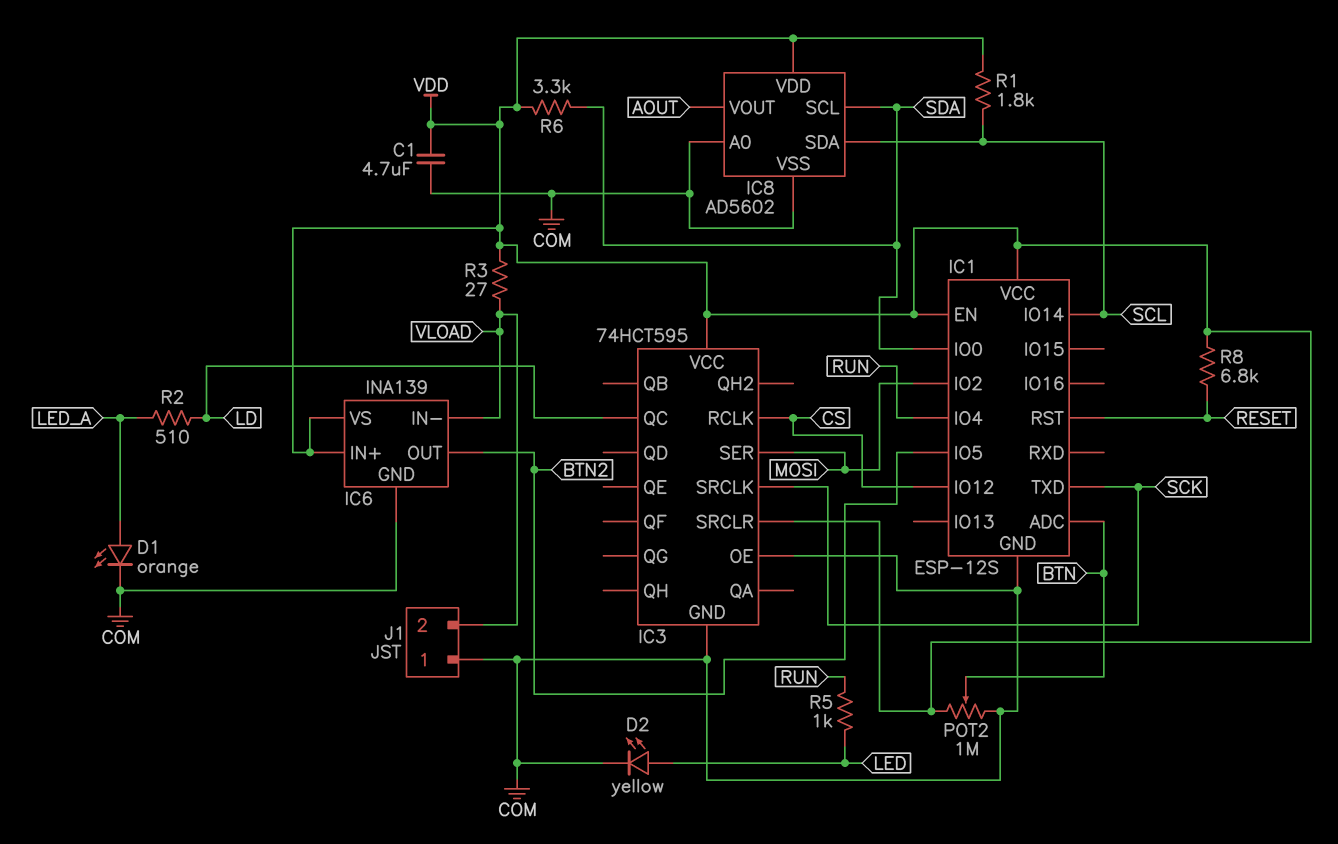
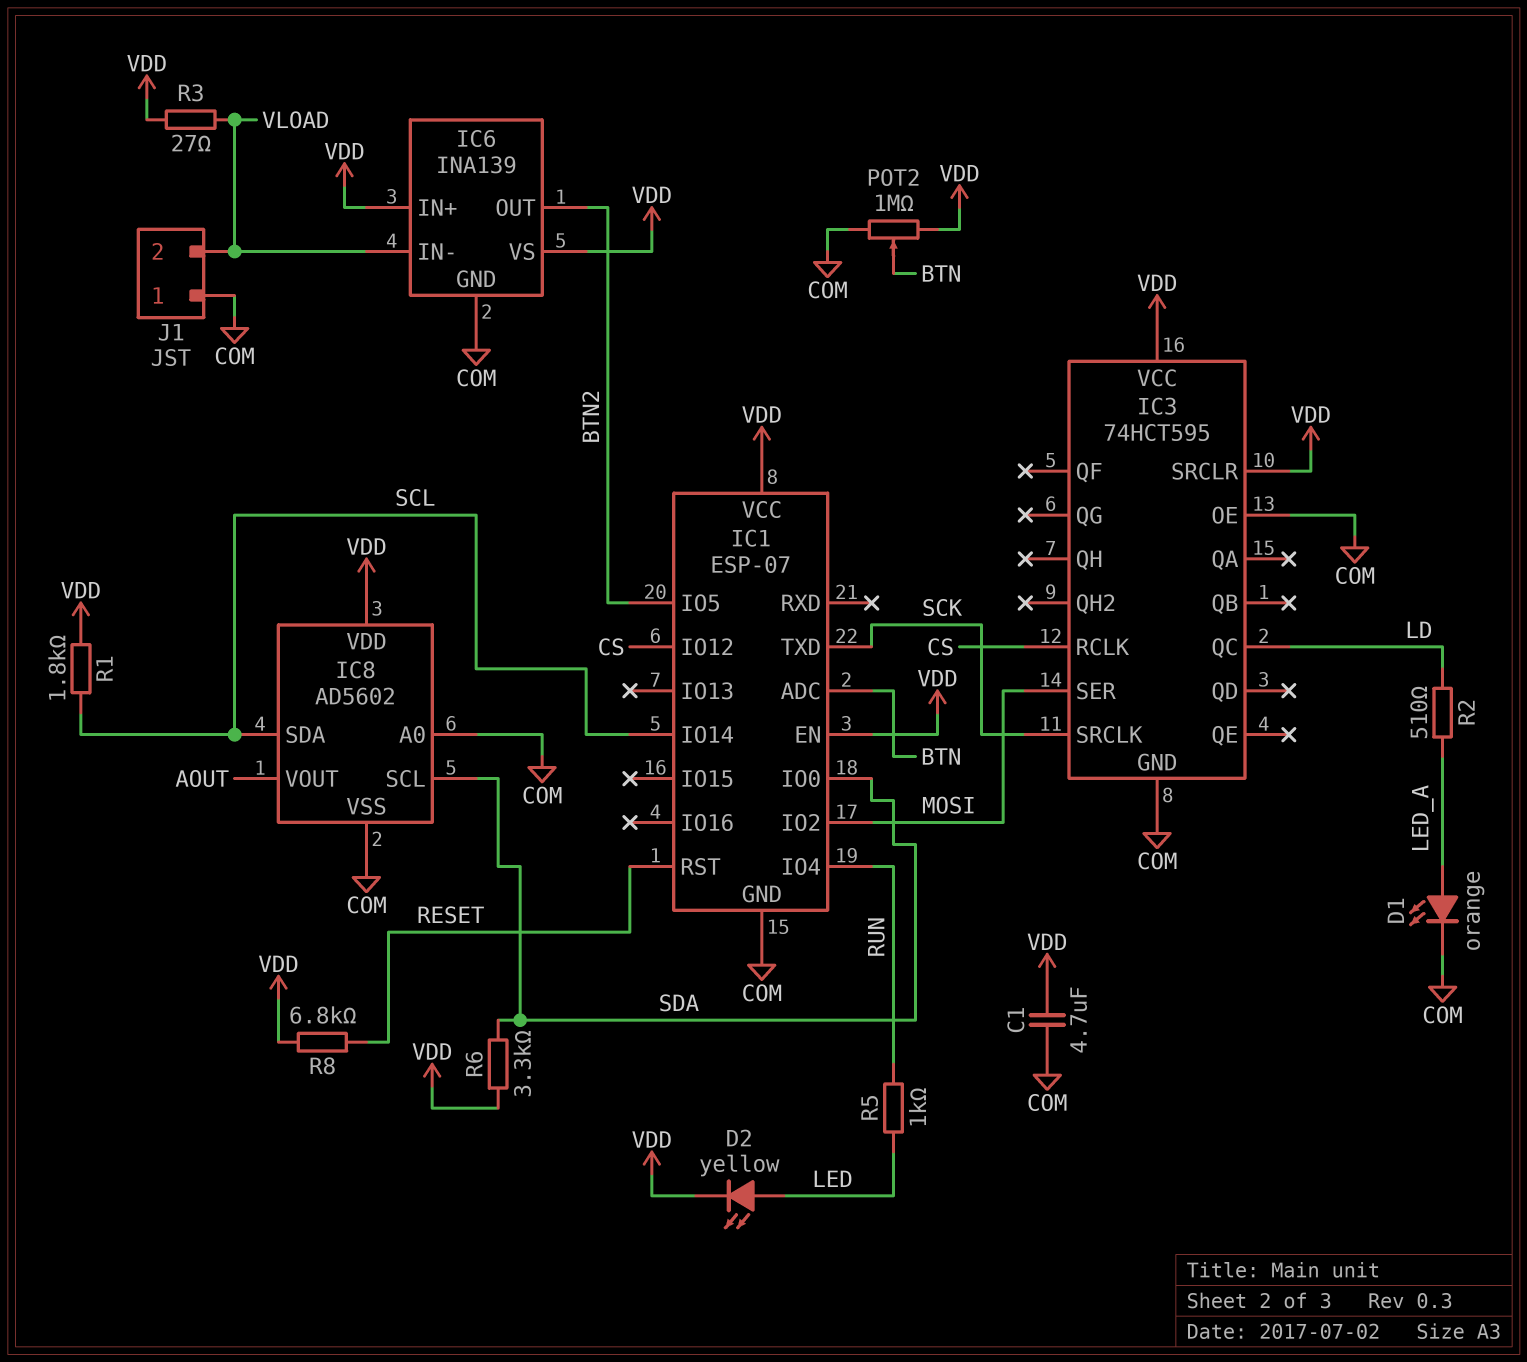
D2: LED yellow (A LED, K COM) -> LED yellow (A LED, K VDD)
IC1: ESP-12S -> ESP-07

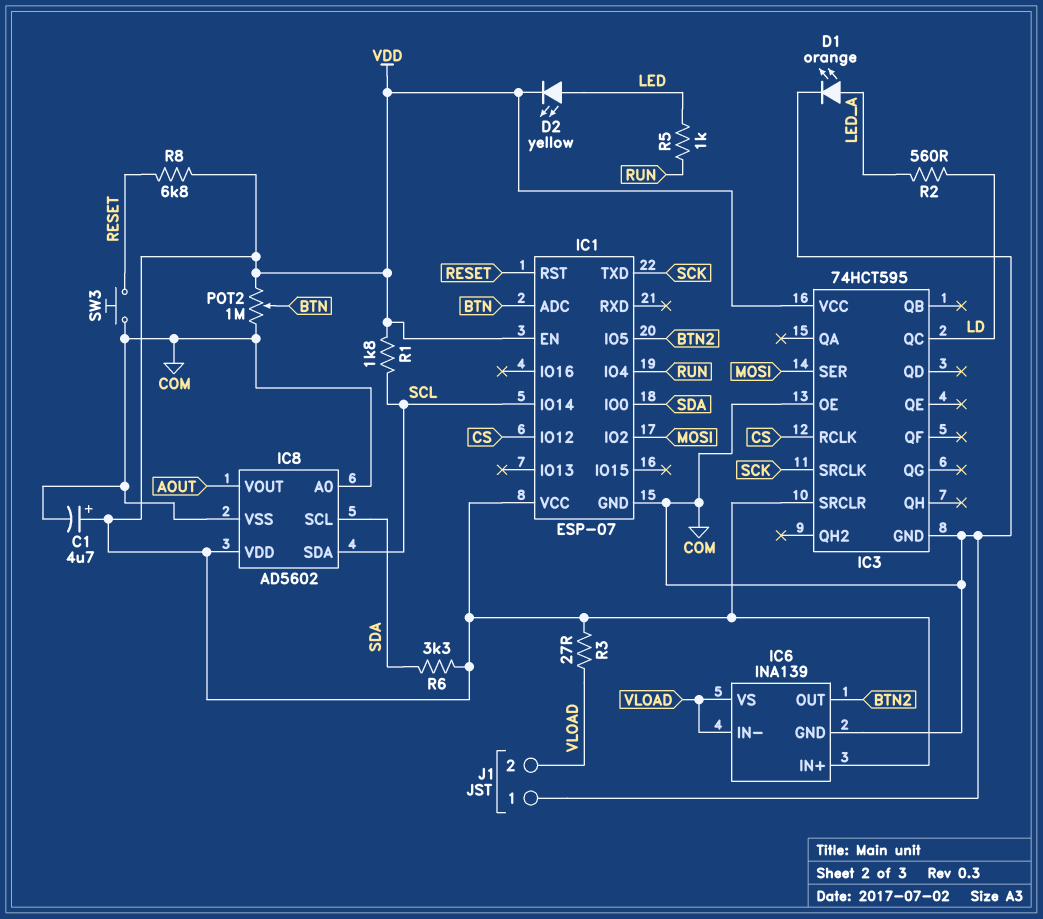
C1: 4.7uF (COM, VDD) -> 4.7uF (plus VDD, minus COM)
IC6 pin VS: VDD -> VLOAD
R2: 510 (LD, LED_A) -> 560 (LD, LED_A)
SW3: none -> button (COM, RESET)

